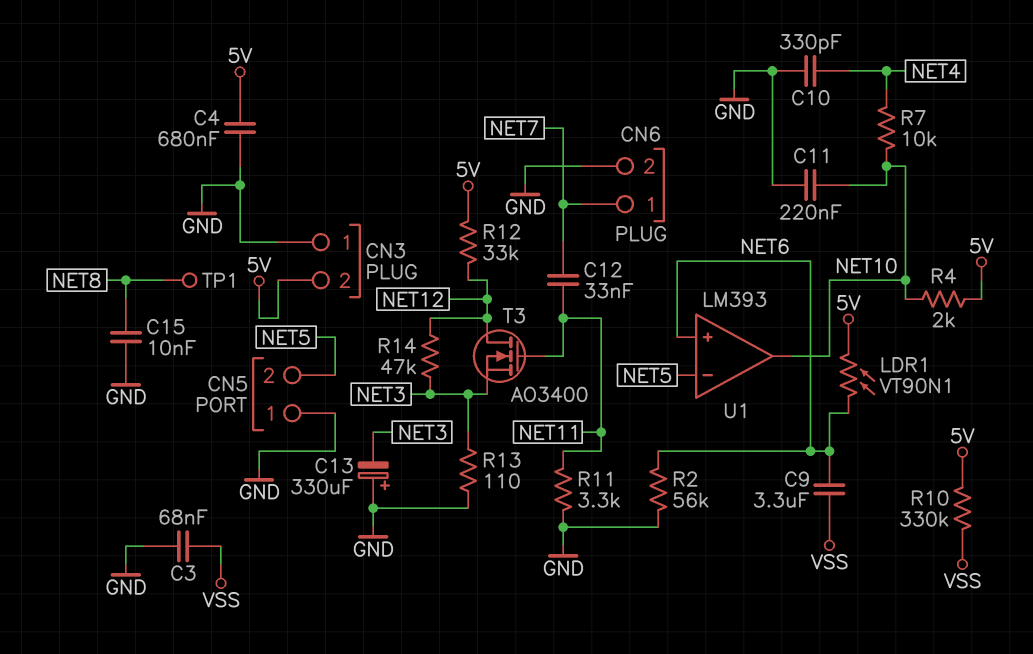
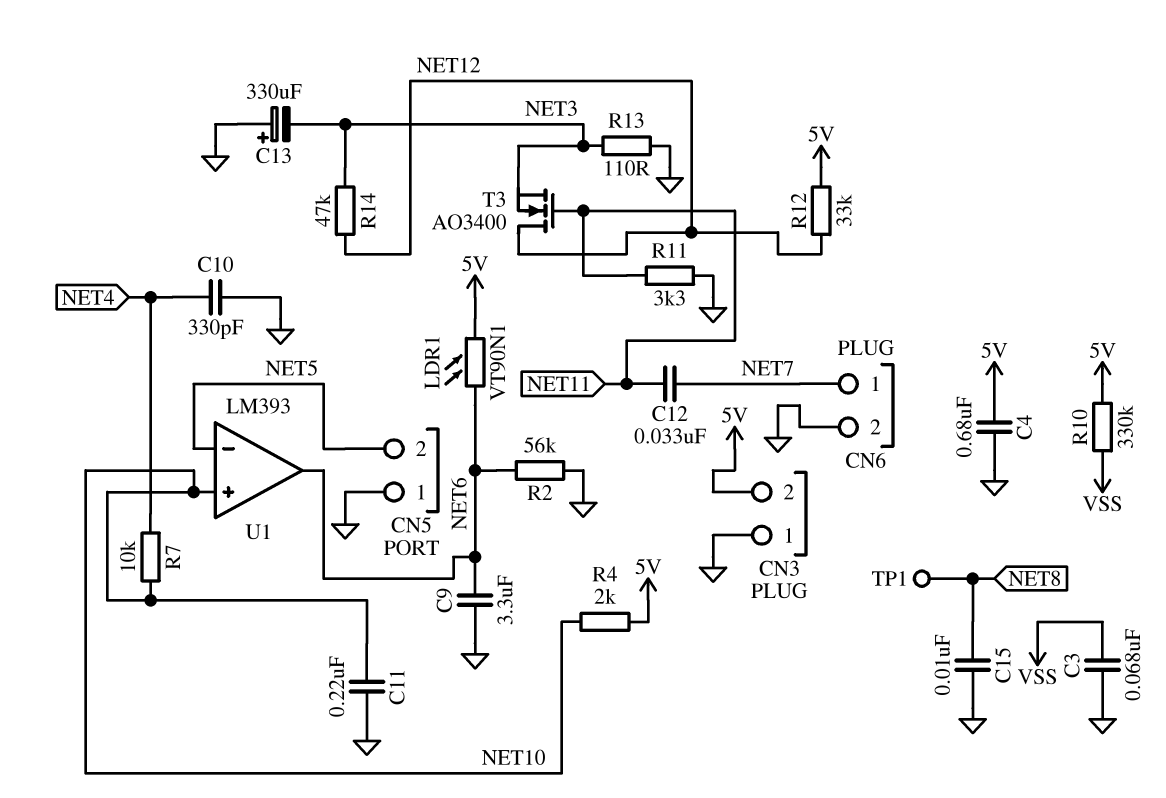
C9: 3.3uF (NET6, VSS) -> 3.3uF (GND, NET6)
U1 pin in+: NET6 -> NET10
U1 pin out: NET10 -> NET6

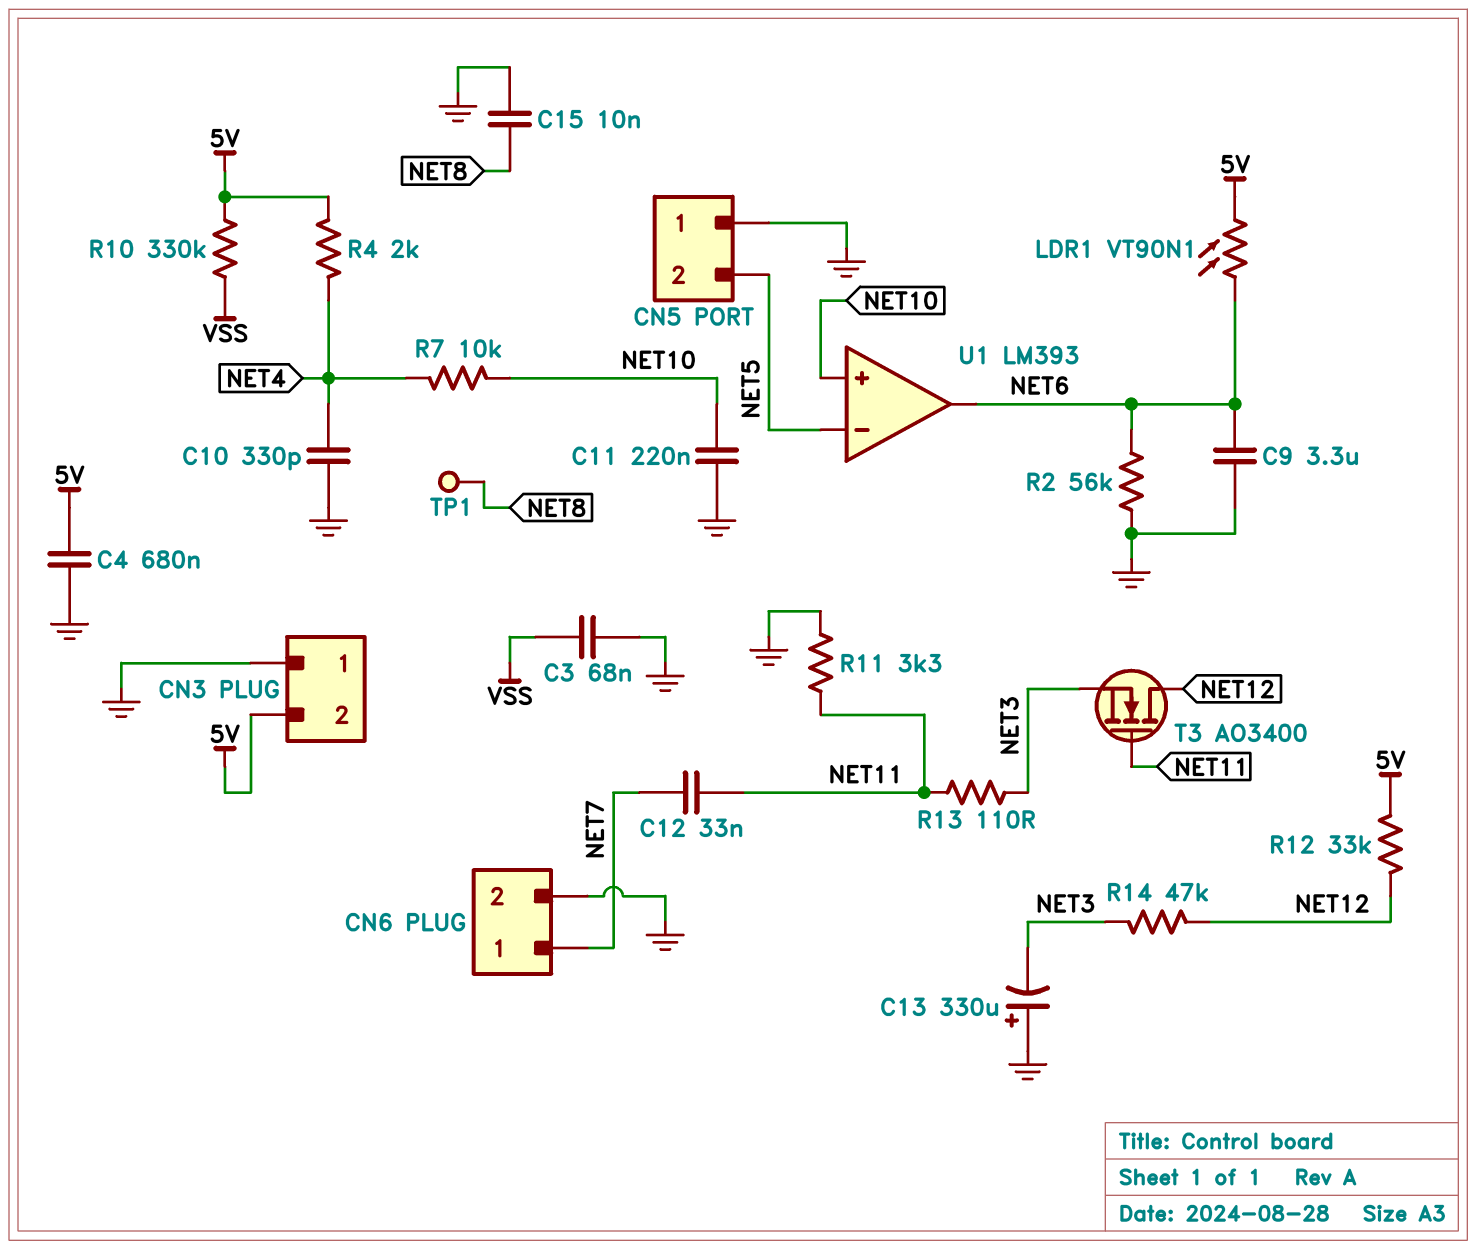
R4: 2k (5V, NET10) -> 2k (5V, NET4)
R13: 110 (GND, NET3) -> 110 (NET3, NET11)

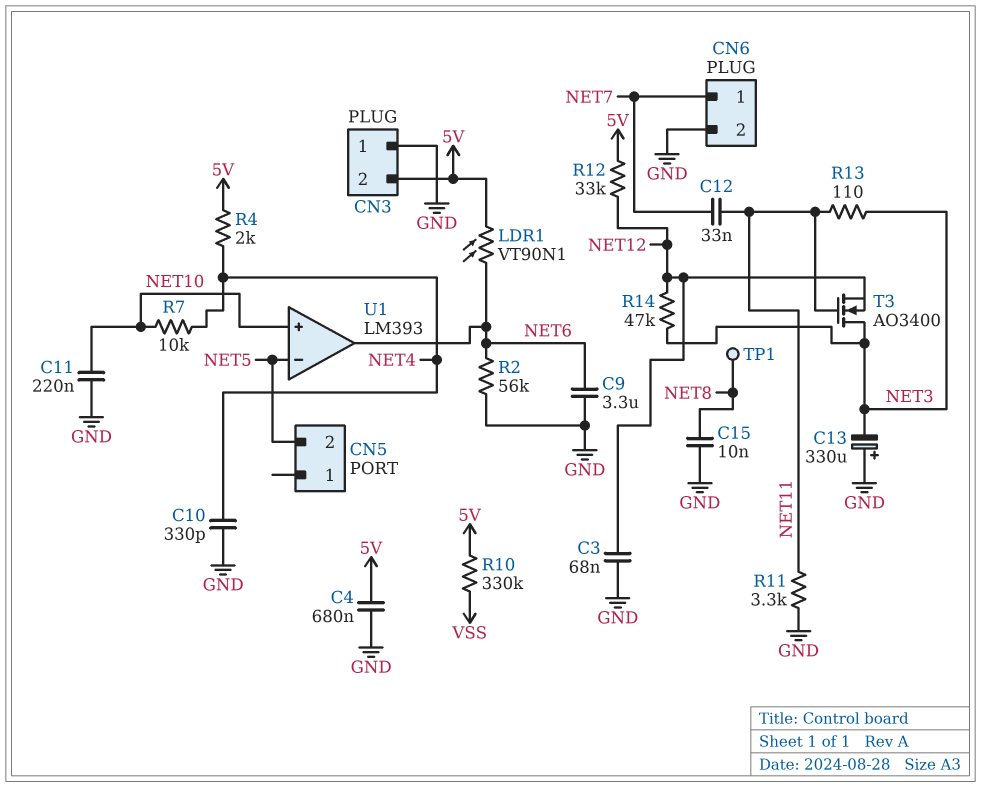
C3: 68nF (GND, VSS) -> 68nF (GND, NET12)
CN5 pin 1: GND -> none
T3: NMOS AO3400 (G NET11, D NET12, S NET3) -> NMOS AO3400 (G NET11, D NET3, S NET12)

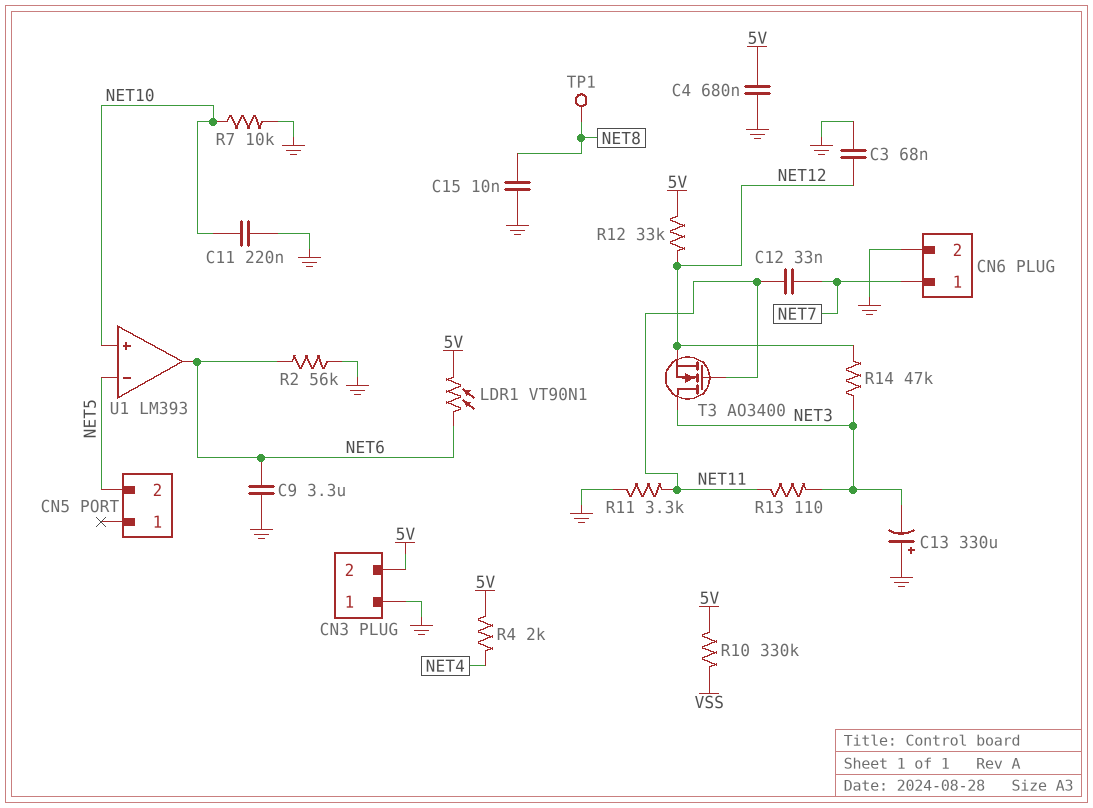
C10: 330pF (GND, NET4) -> none
R7: 10k (NET4, NET10) -> 10k (GND, NET10)

